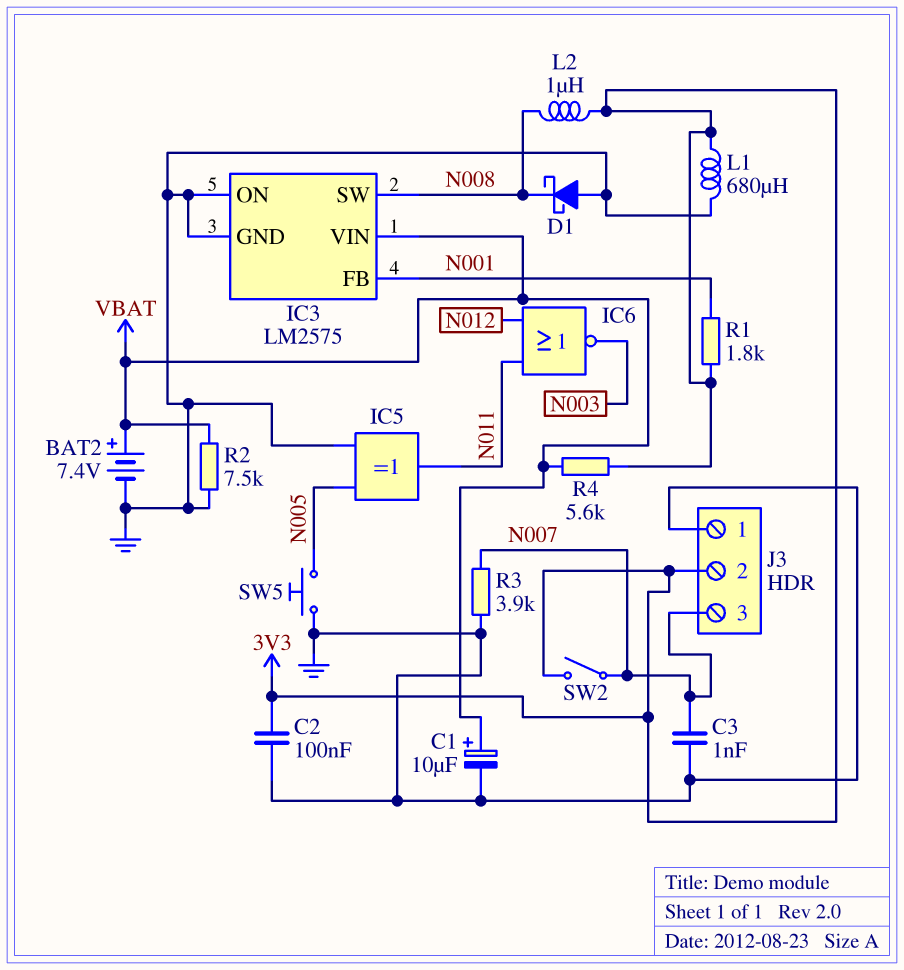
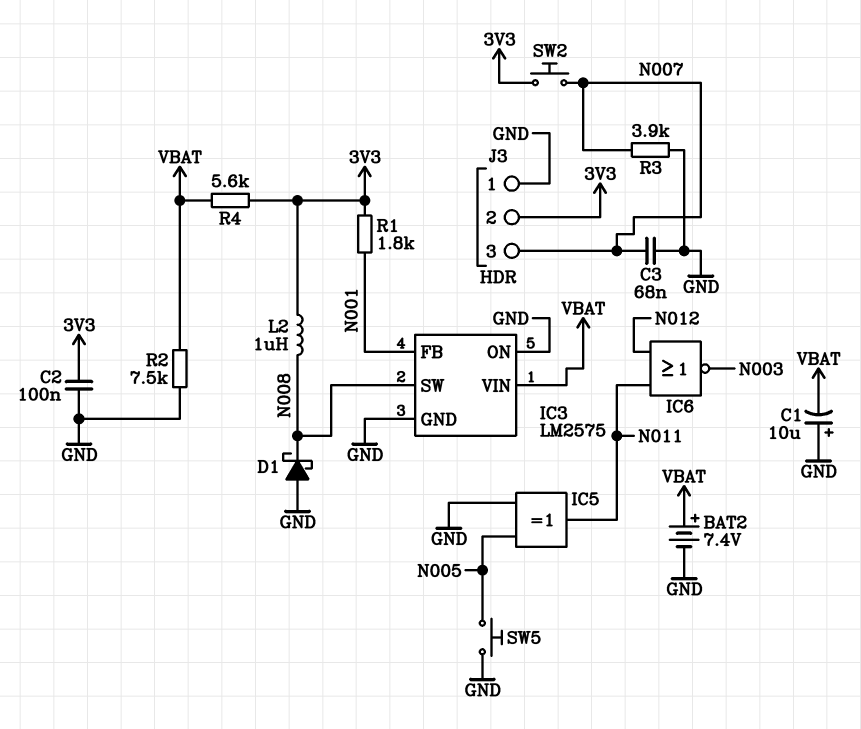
C1: 10uF (plus VBAT, minus GND) -> 10uF (plus GND, minus VBAT)
C3: 1nF (GND, N007) -> 68nF (GND, N007)
L1: 680uH (3V3, GND) -> none
SW2: switch (3V3, N007) -> button (3V3, N007)

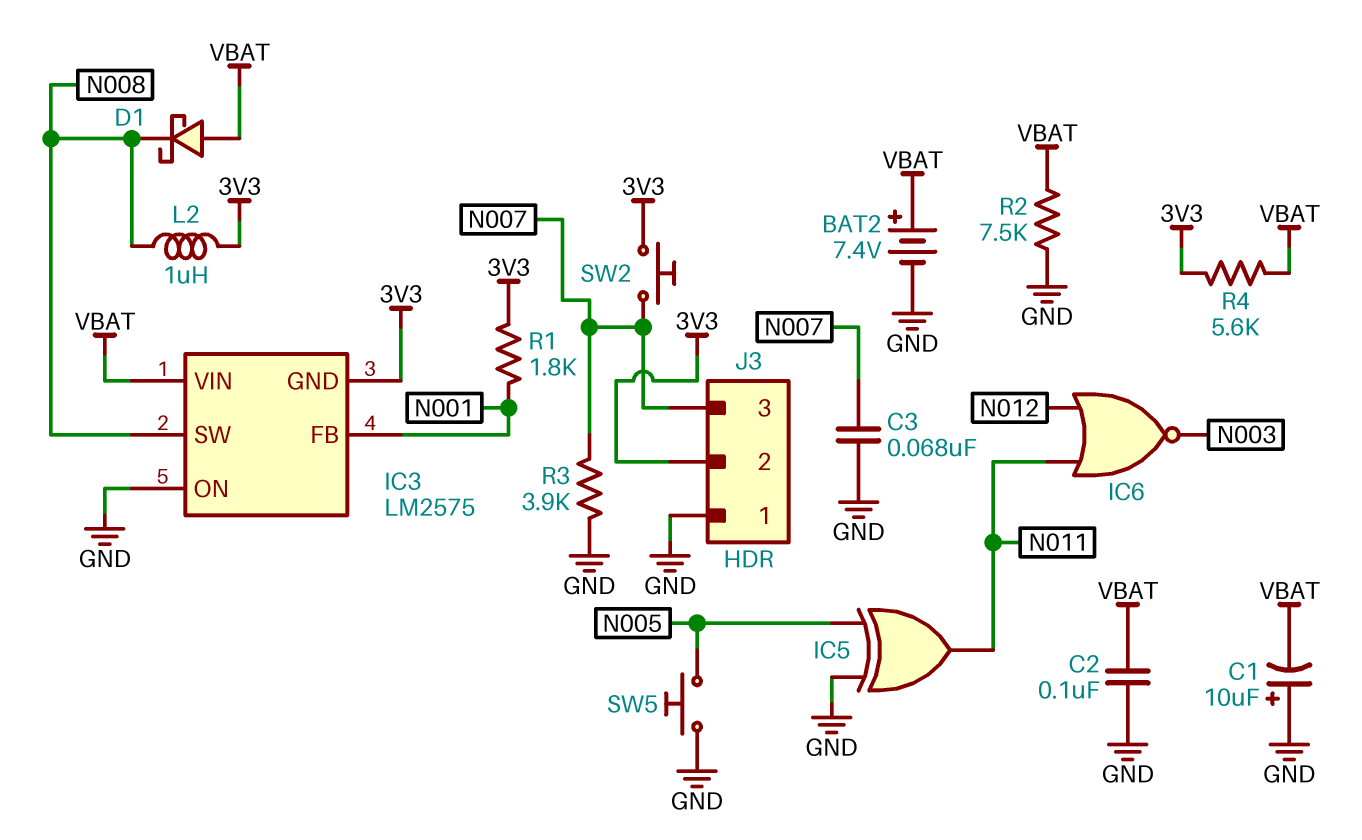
C2: 100nF (3V3, GND) -> 100nF (GND, VBAT)
D1: schottky (A GND, K N008) -> schottky (A VBAT, K N008)
IC3 pin GND: GND -> 3V3

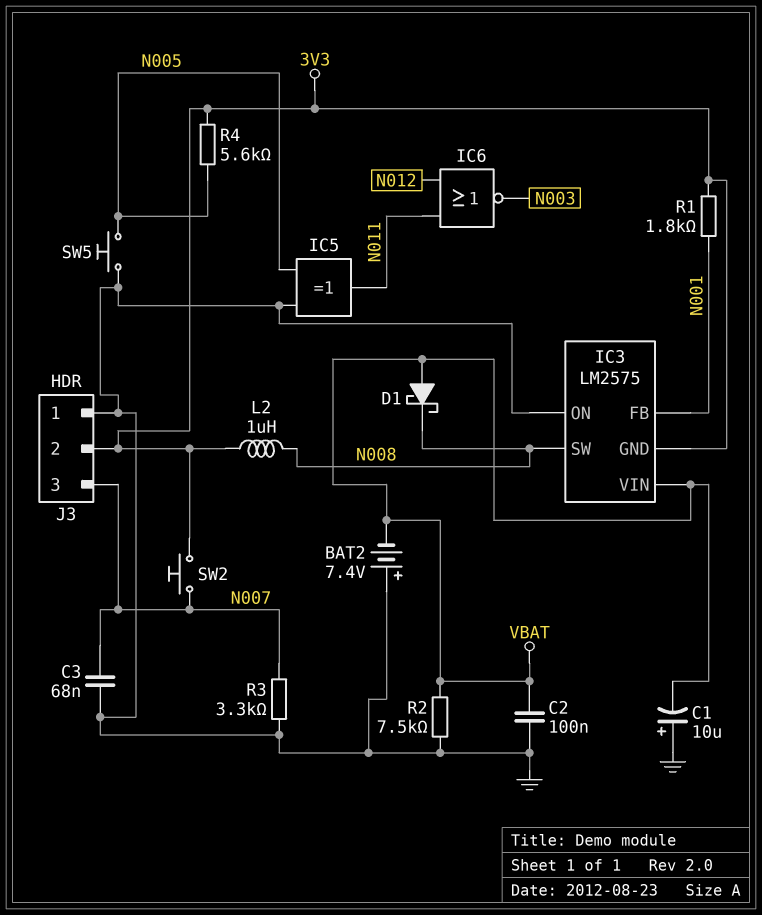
BAT2: 7.4V (plus VBAT, minus GND) -> 7.4V (plus GND, minus VBAT)
R3: 3.9k (GND, N007) -> 3.3k (GND, N007)
R4: 5.6k (3V3, VBAT) -> 5.6k (3V3, N005)

